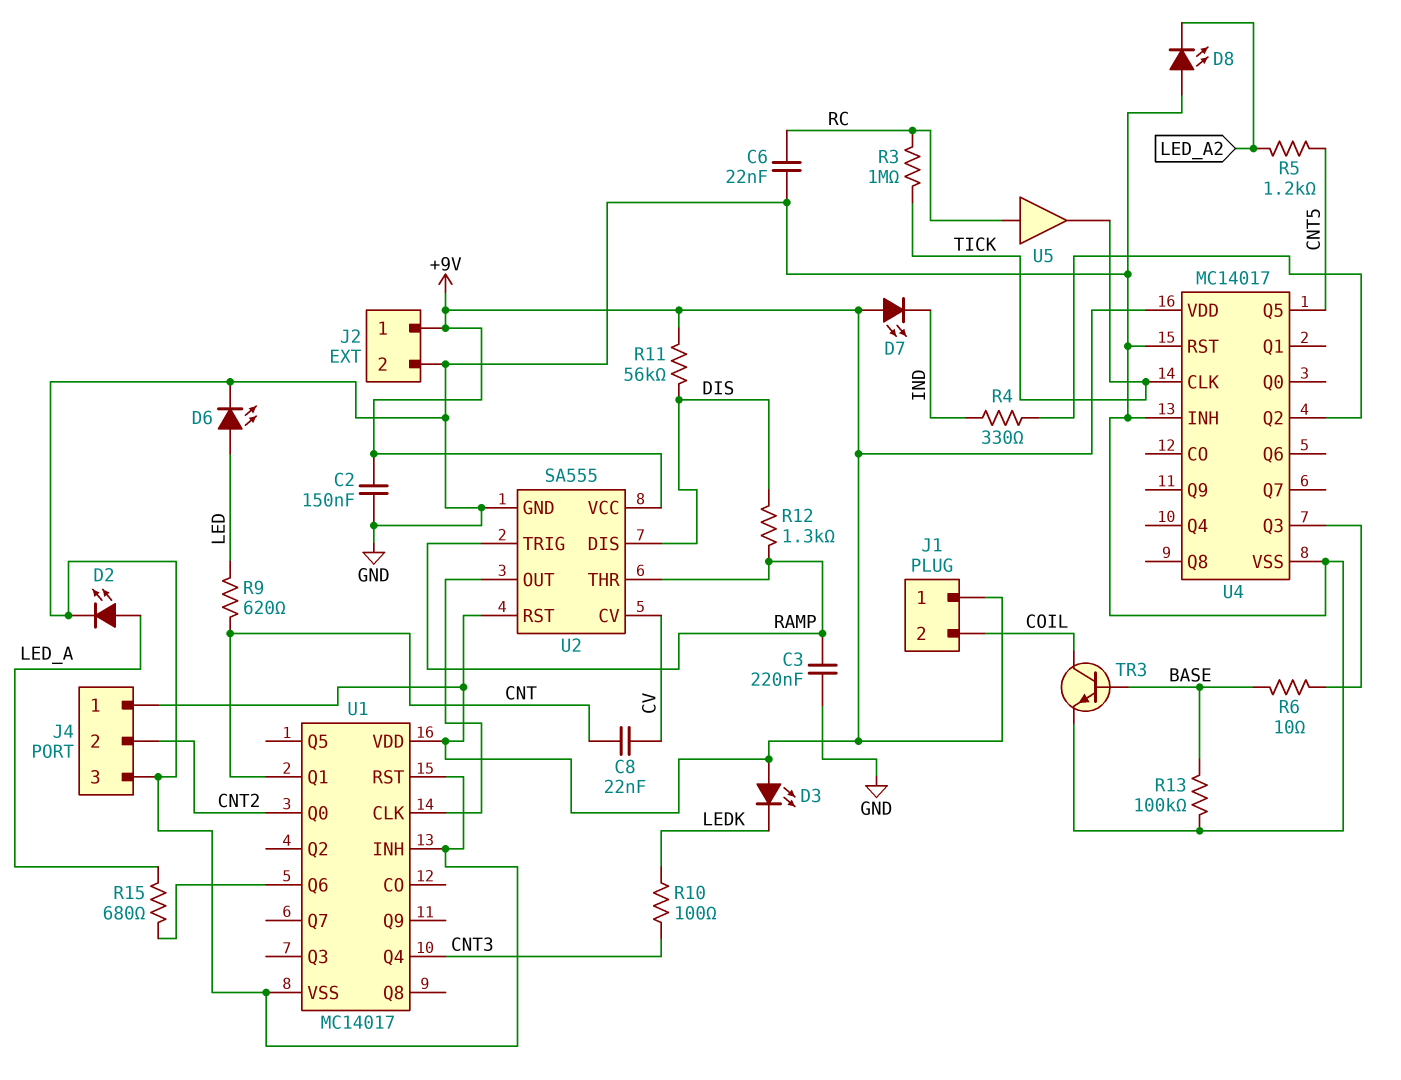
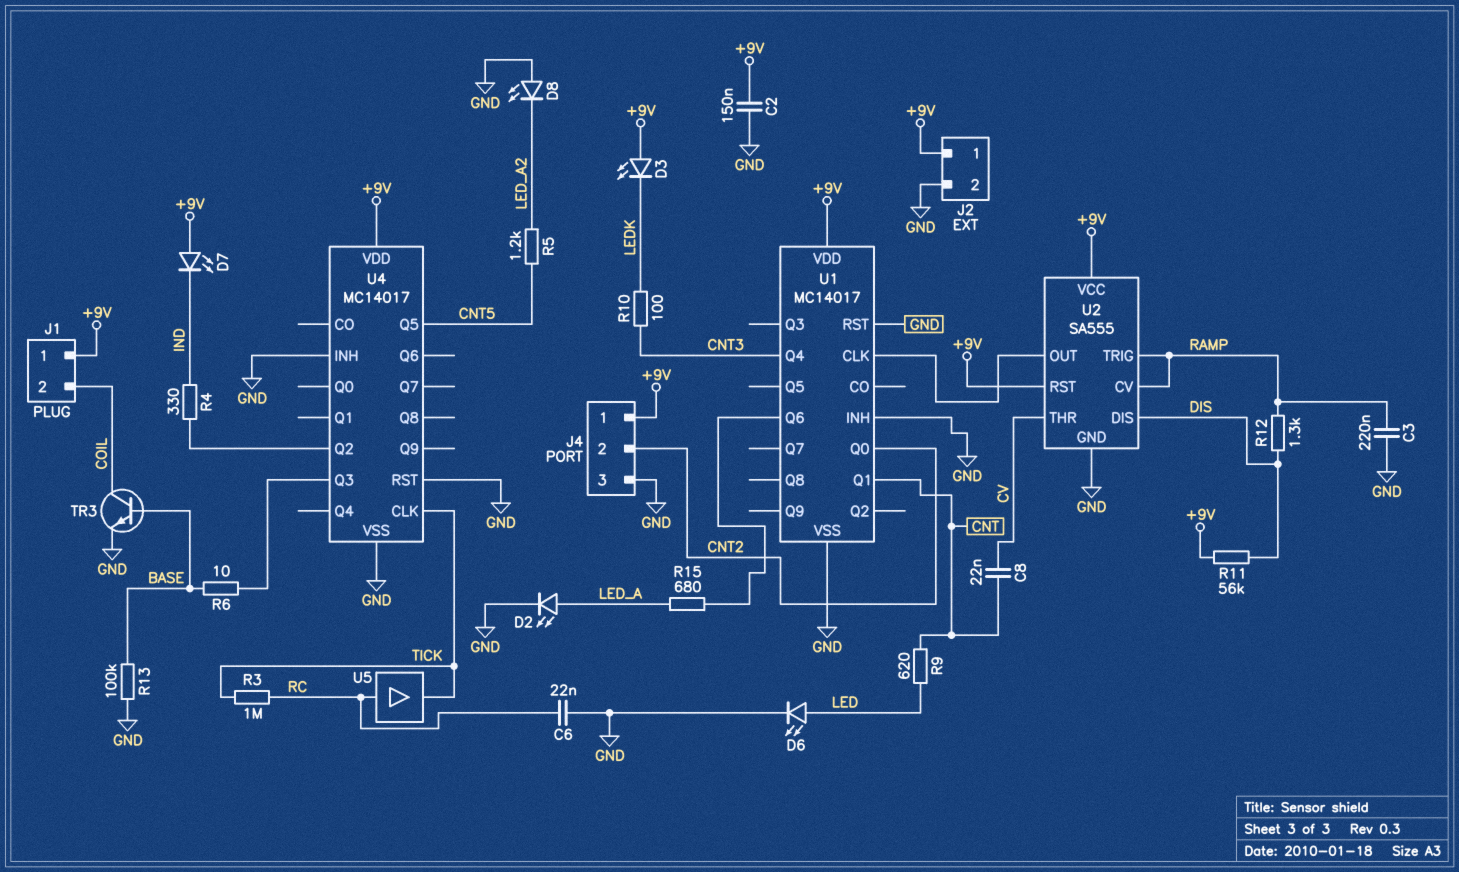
U2 pin CV: CV -> RAMP
U2 pin THR: RAMP -> CV

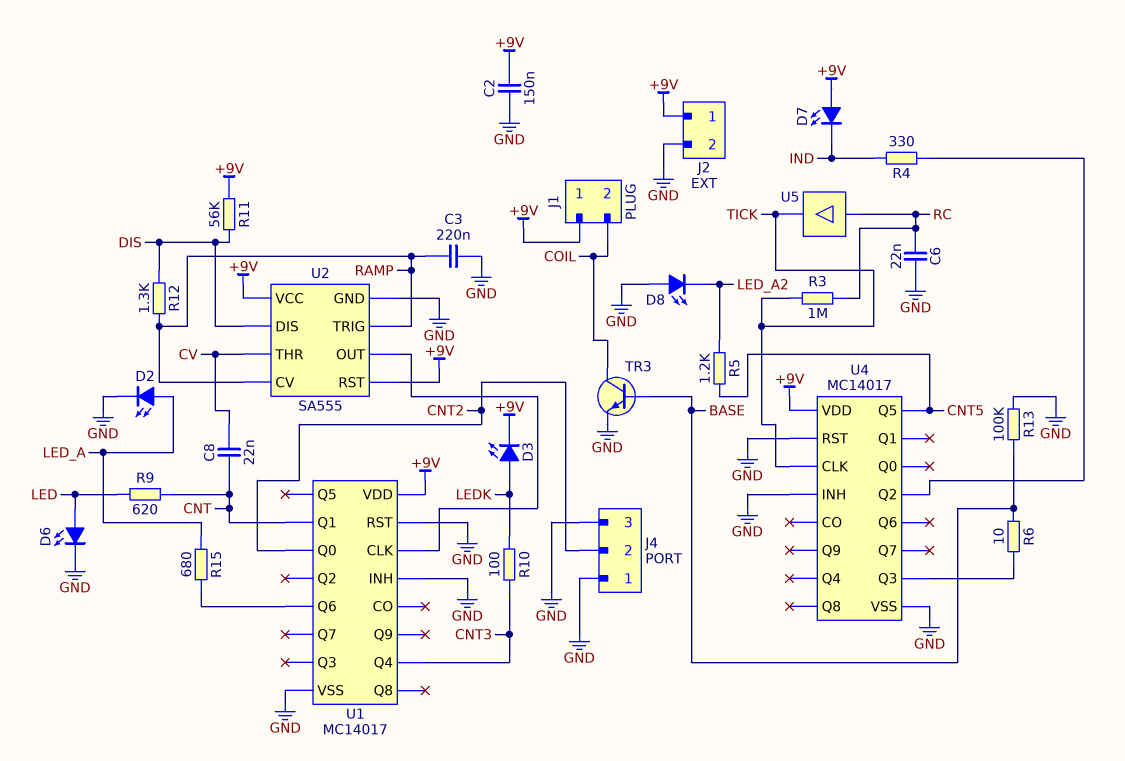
D3: LED (A +9V, K LEDK) -> LED (A LEDK, K +9V)
J4 pin 1: +9V -> GND

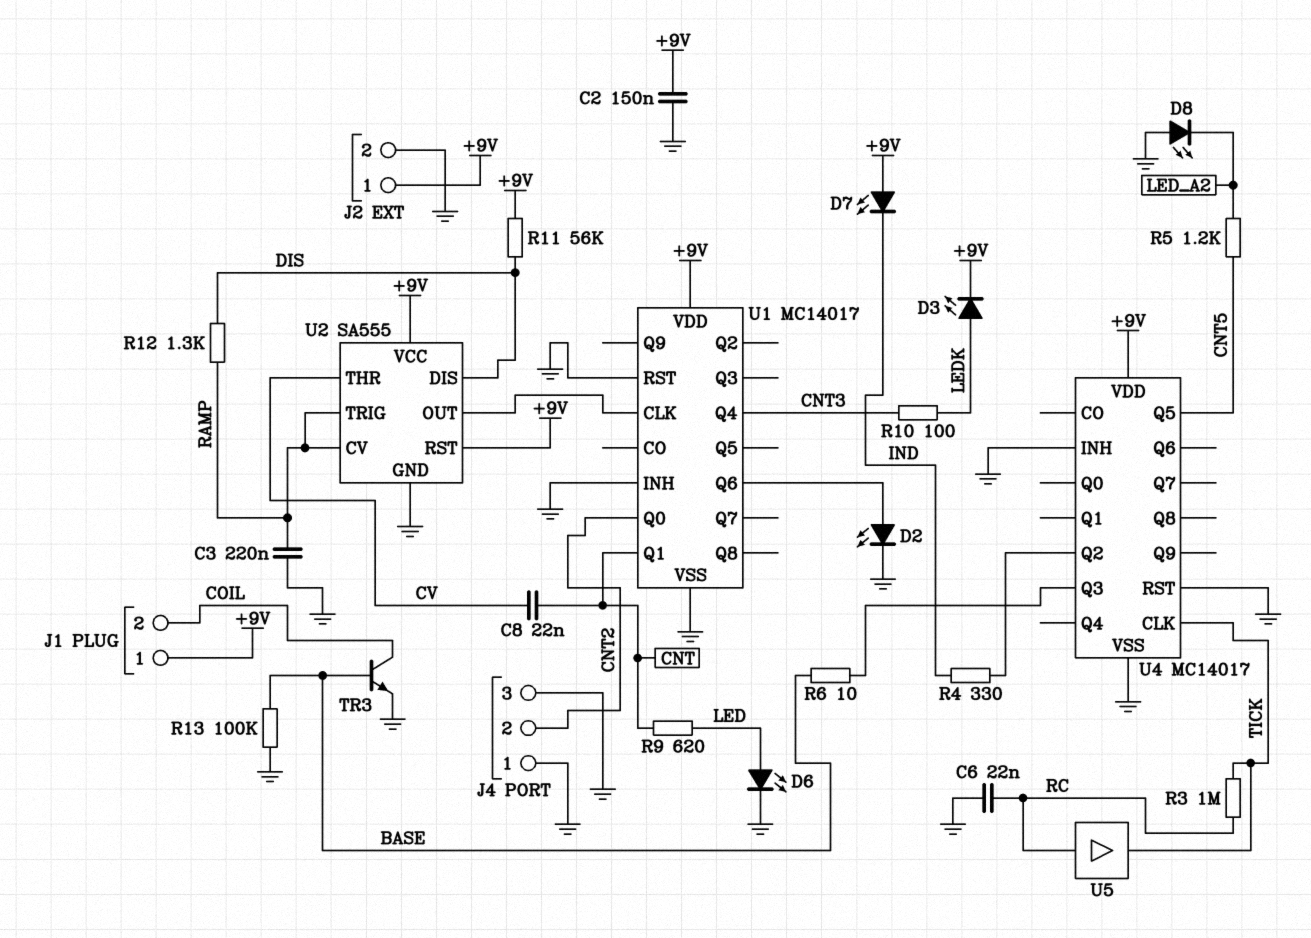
D2: LED (A LED_A, K GND) -> LED (A U1/Q6, K GND)
R15: 680 (LED_A, U1/Q6) -> none

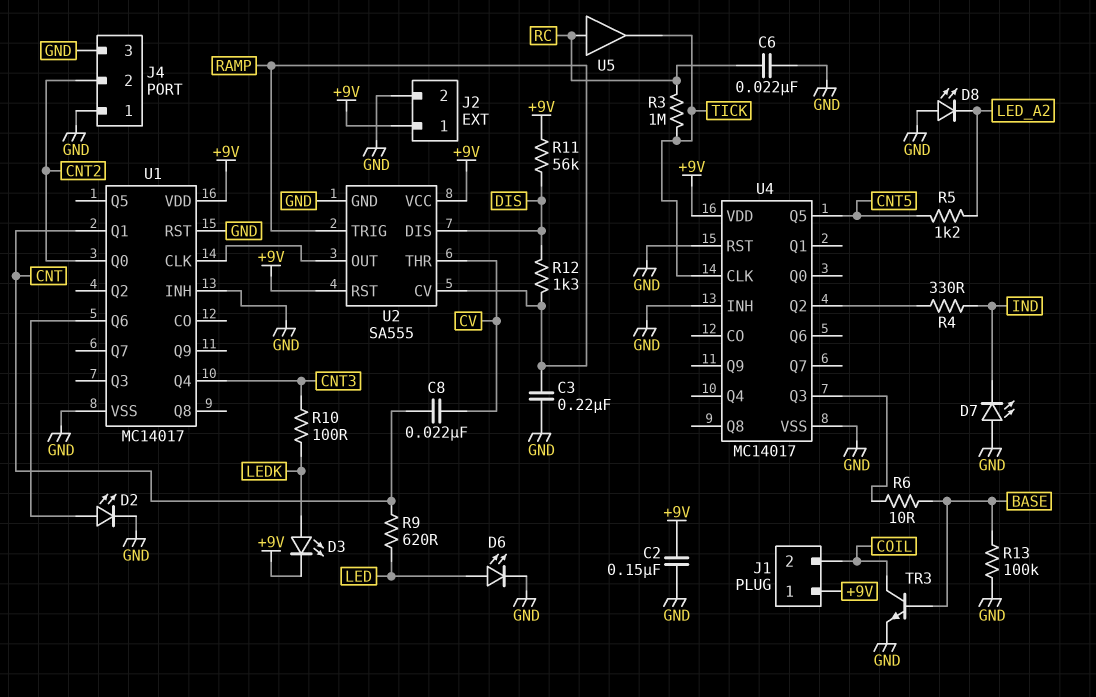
D7: LED (A +9V, K IND) -> LED (A GND, K IND)

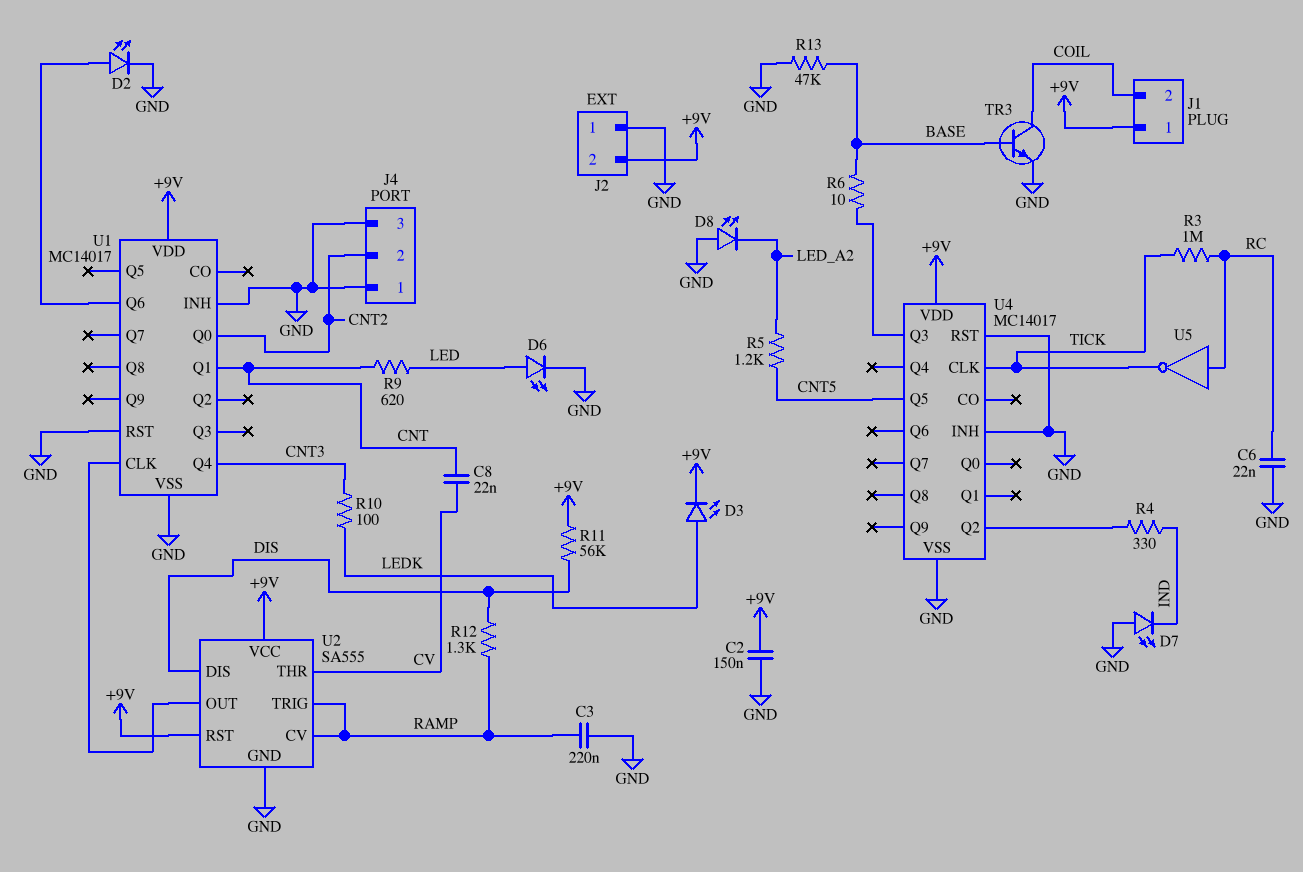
J2 pin 1: +9V -> GND
J2 pin 2: GND -> +9V
R13: 100k (BASE, GND) -> 47k (BASE, GND)
U5: buffer (in RC, out TICK) -> NOT (in RC, out TICK)

